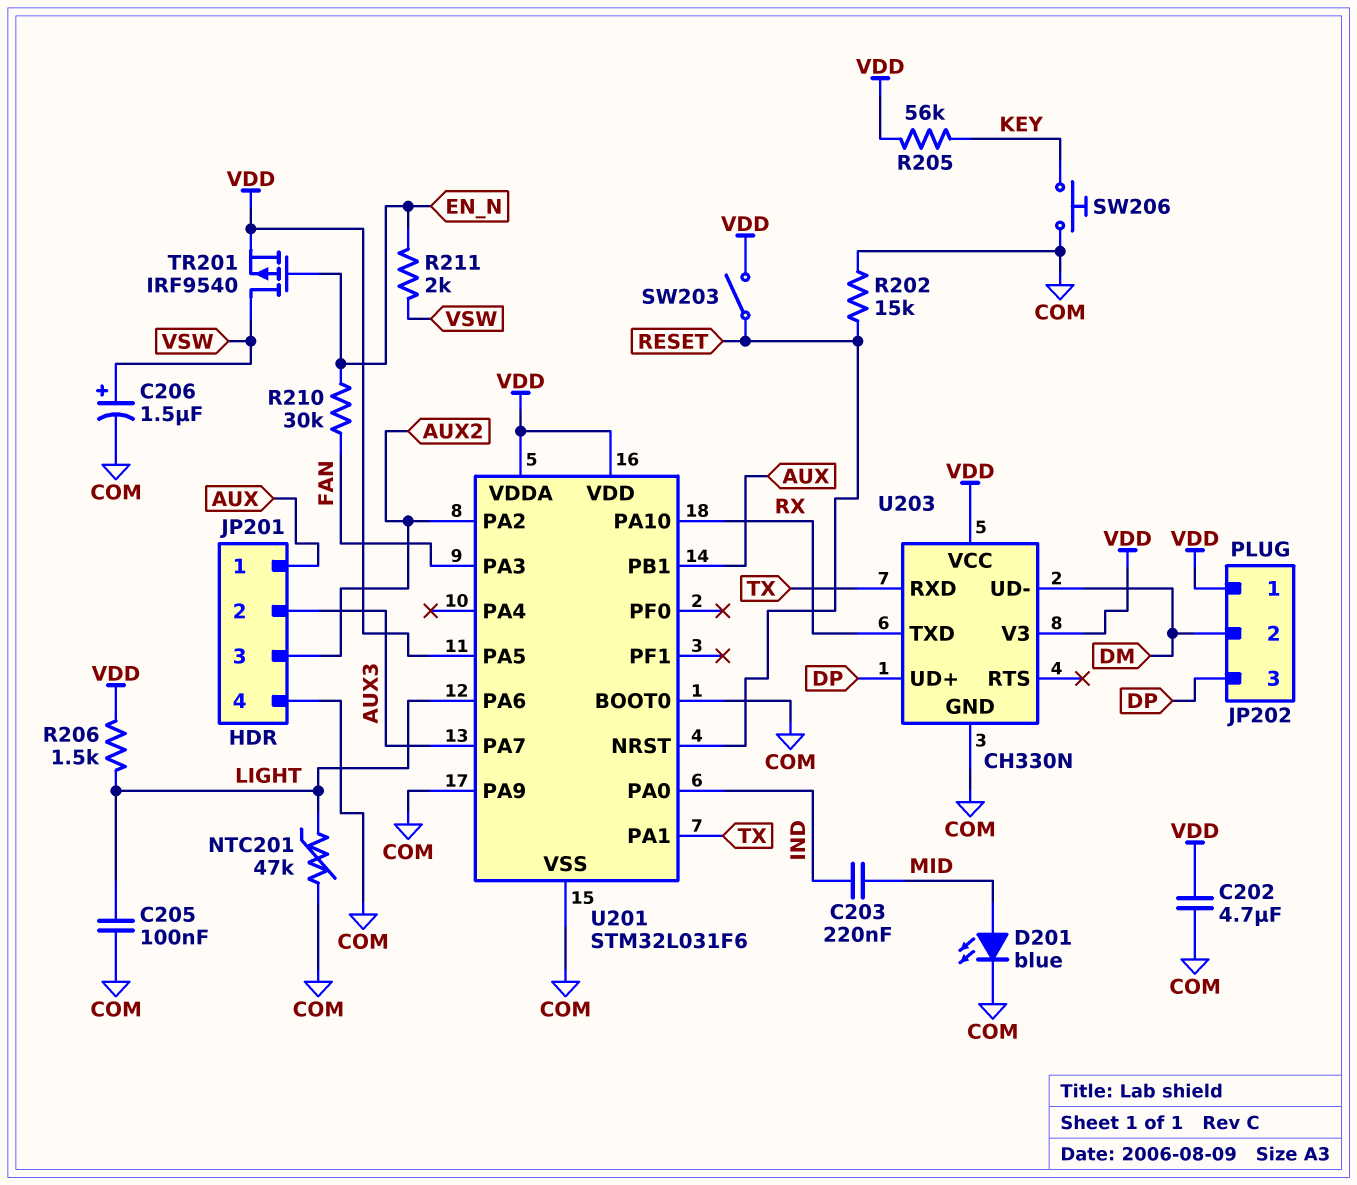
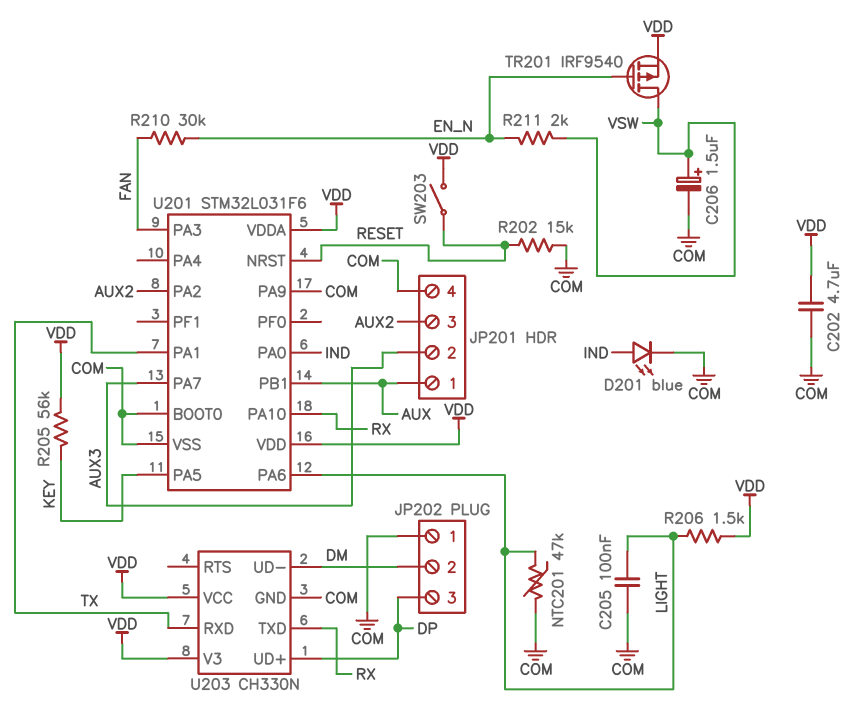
C203: 220nF (IND, MID) -> none
D201: LED blue (A MID, K COM) -> LED blue (A IND, K COM)
JP202 pin 1: VDD -> COM
SW206: button (COM, KEY) -> none
U201 pin PA5: VDD -> KEY

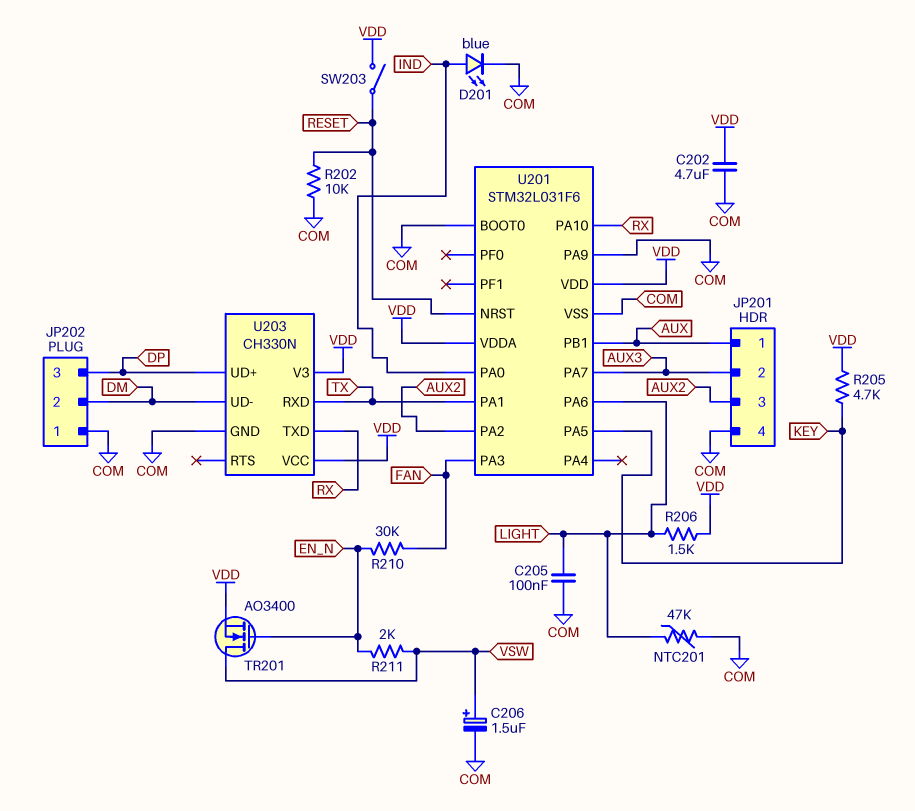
R202: 15k (COM, RESET) -> 10k (COM, RESET)
R205: 56k (KEY, VDD) -> 4.7k (KEY, VDD)
TR201: PMOS IRF9540 (G EN_N, D VSW, S VDD) -> NMOS AO3400 (G EN_N, D VSW, S VDD)

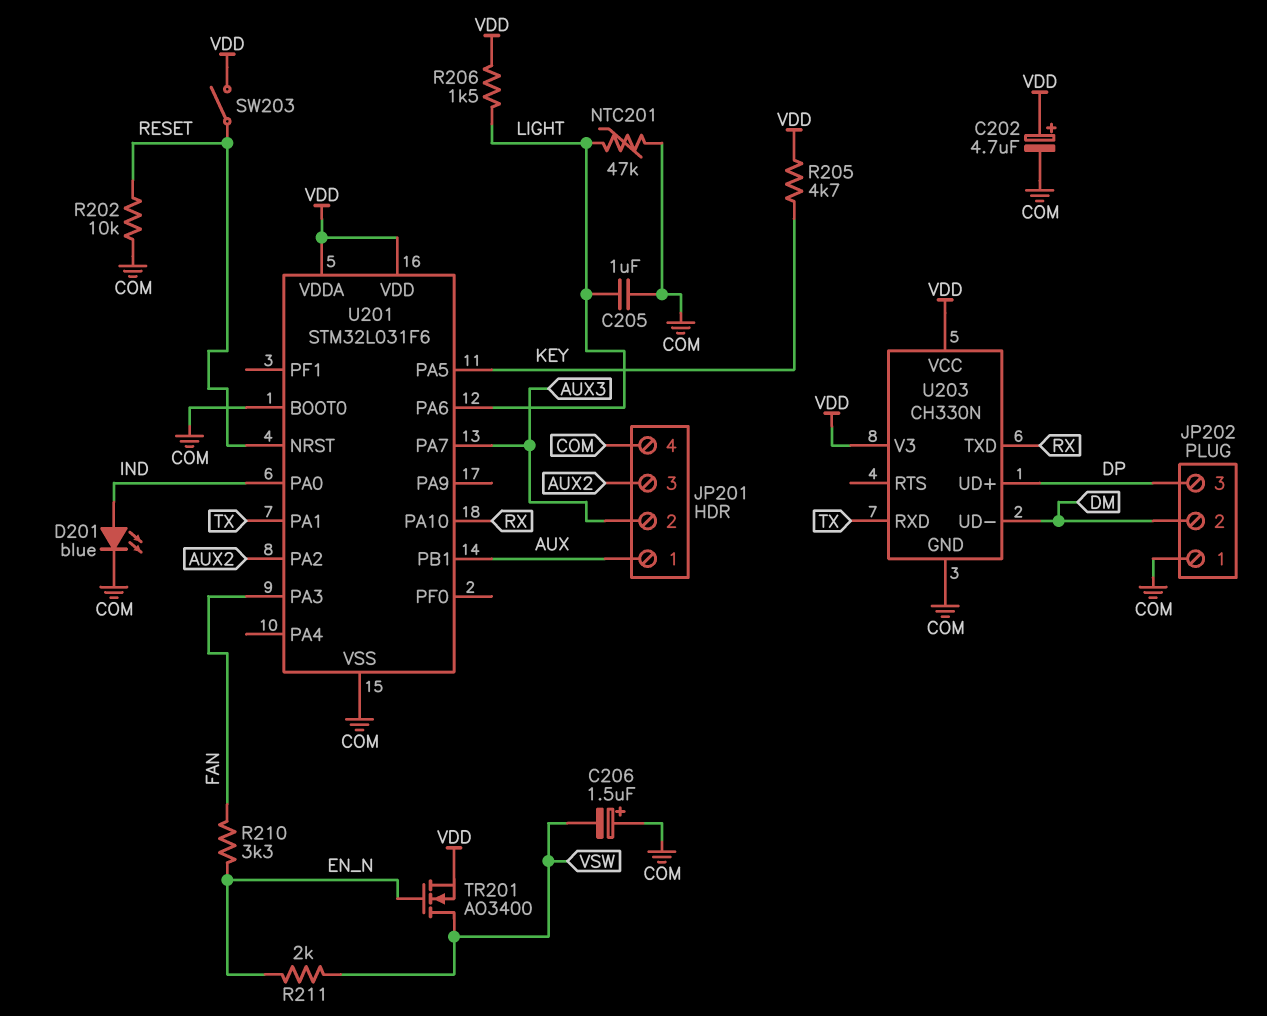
C202: 4.7uF (COM, VDD) -> 4.7uF (plus VDD, minus COM)
C205: 100nF (COM, LIGHT) -> 1uF (COM, LIGHT)
C206: 1.5uF (plus VSW, minus COM) -> 1.5uF (plus COM, minus VSW)
R210: 30k (EN_N, FAN) -> 3.3k (EN_N, FAN)
U201 pin PA9: COM -> none

